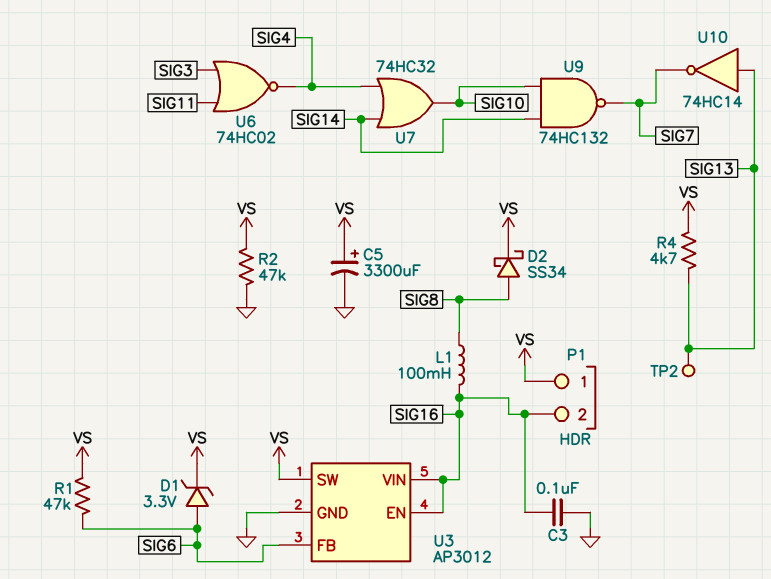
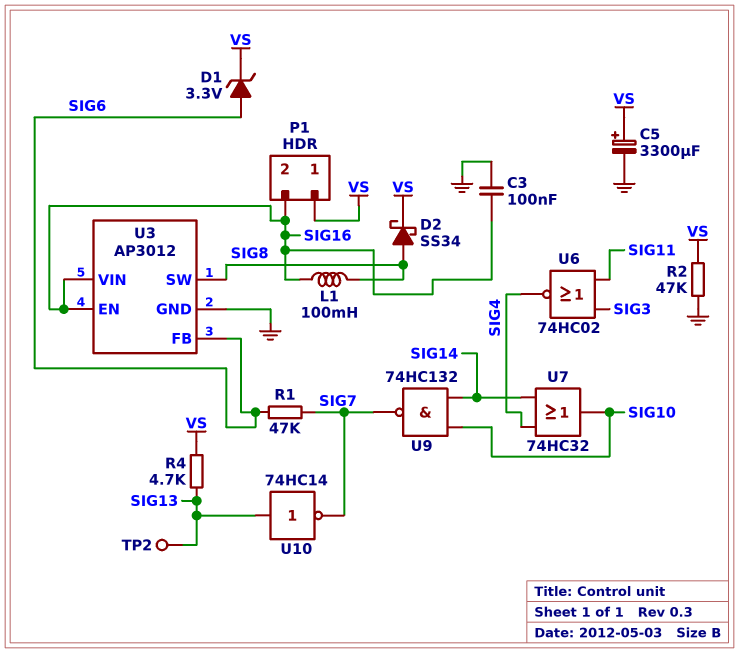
R1: 47k (SIG6, VS) -> 47k (SIG6, SIG7)
U3 pin SW: VS -> SIG8

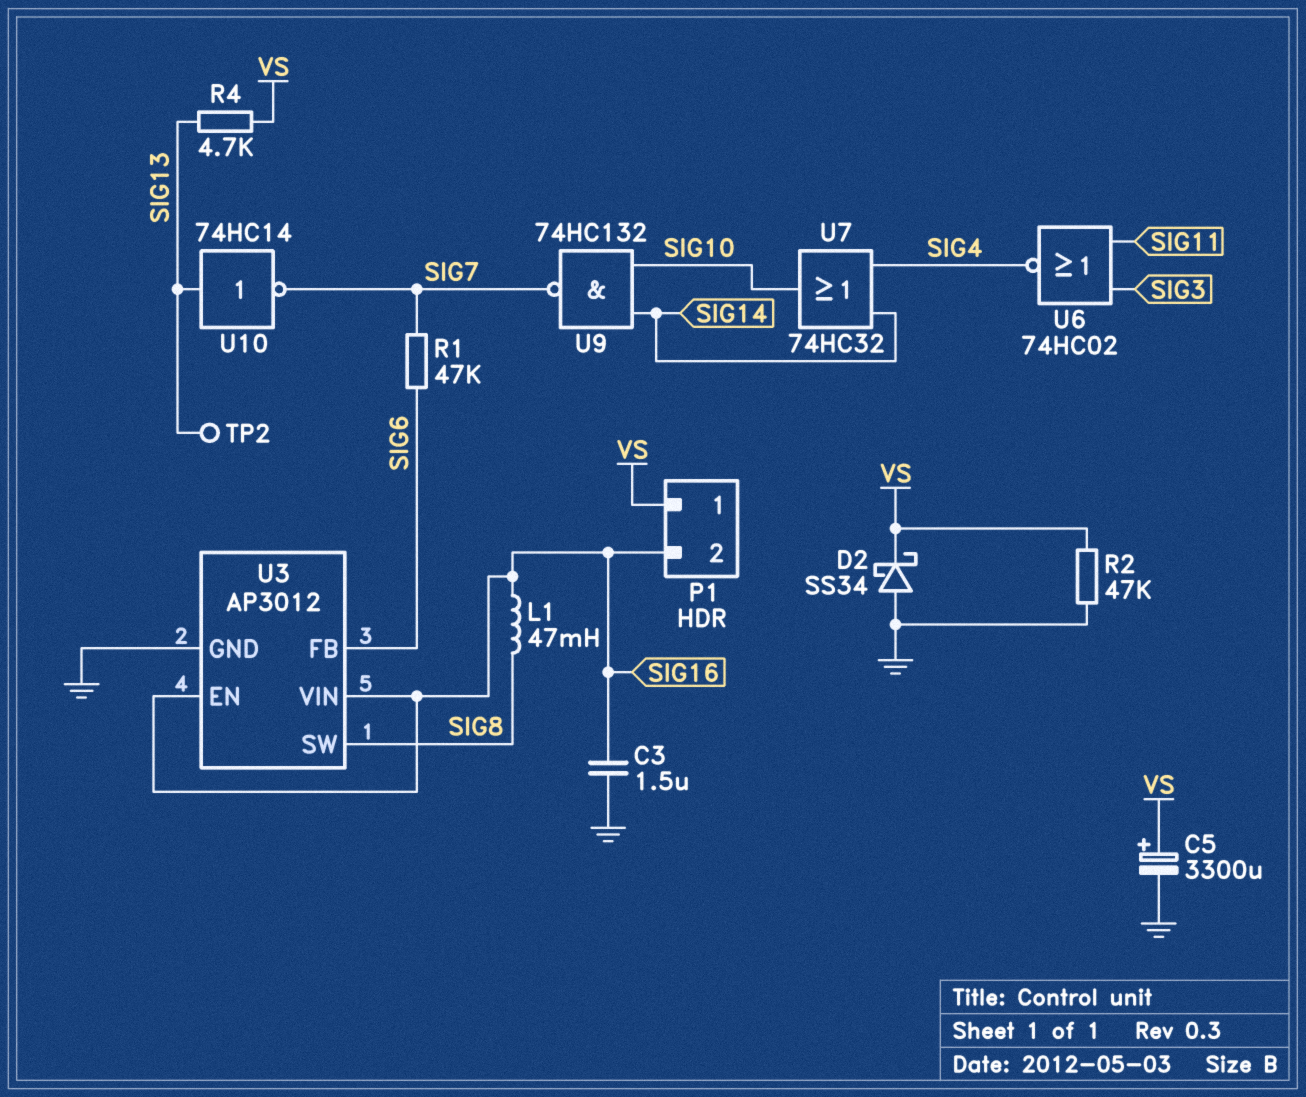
C3: 100nF (GND, SIG16) -> 1.5uF (GND, SIG16)
D1: zener 3.3V (A SIG6, K VS) -> none
D2: schottky SS34 (A SIG8, K VS) -> schottky SS34 (A GND, K VS)
L1: 100mH (SIG8, SIG16) -> 47mH (SIG8, SIG16)

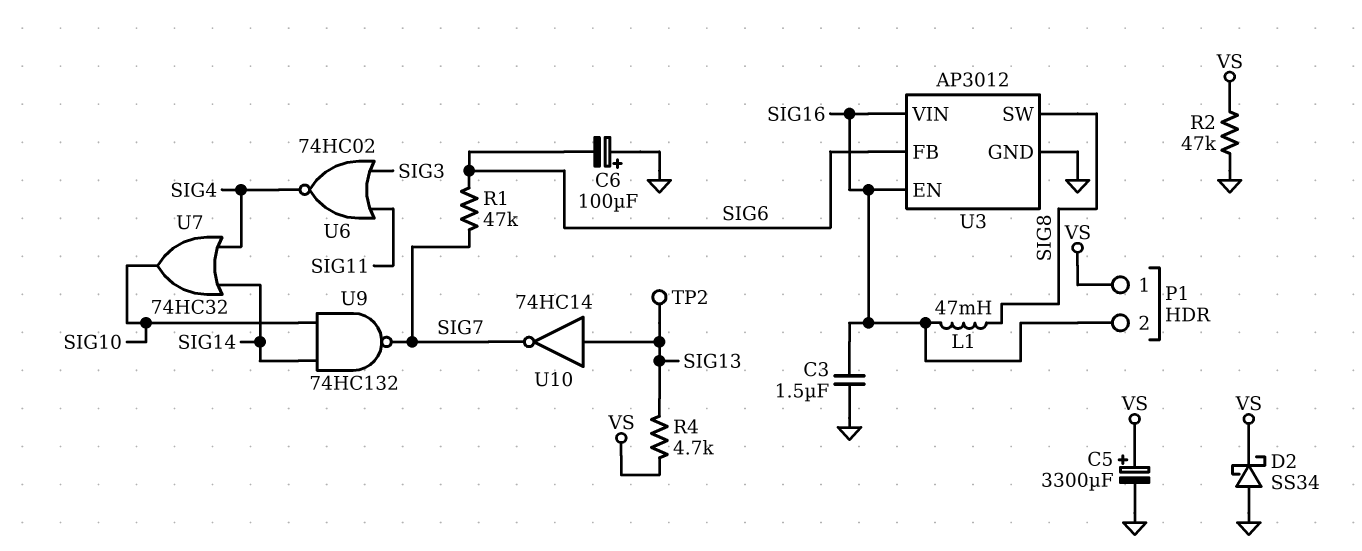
C6: none -> 100uF (plus GND, minus SIG6)

